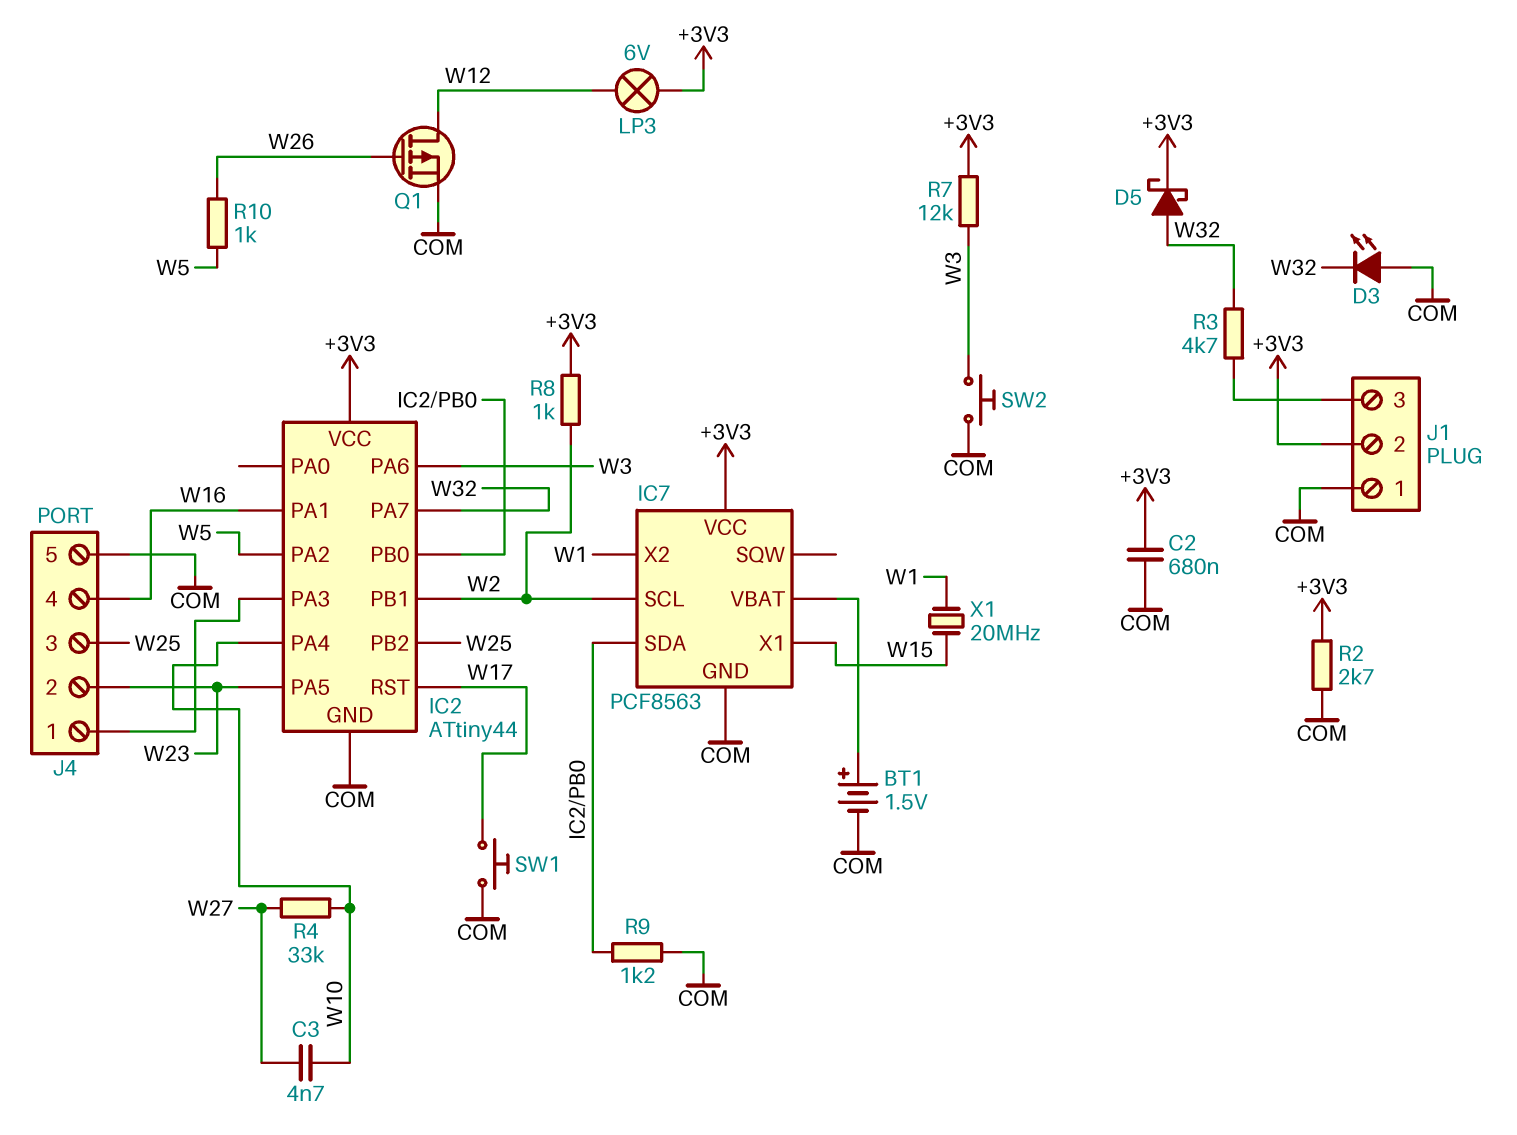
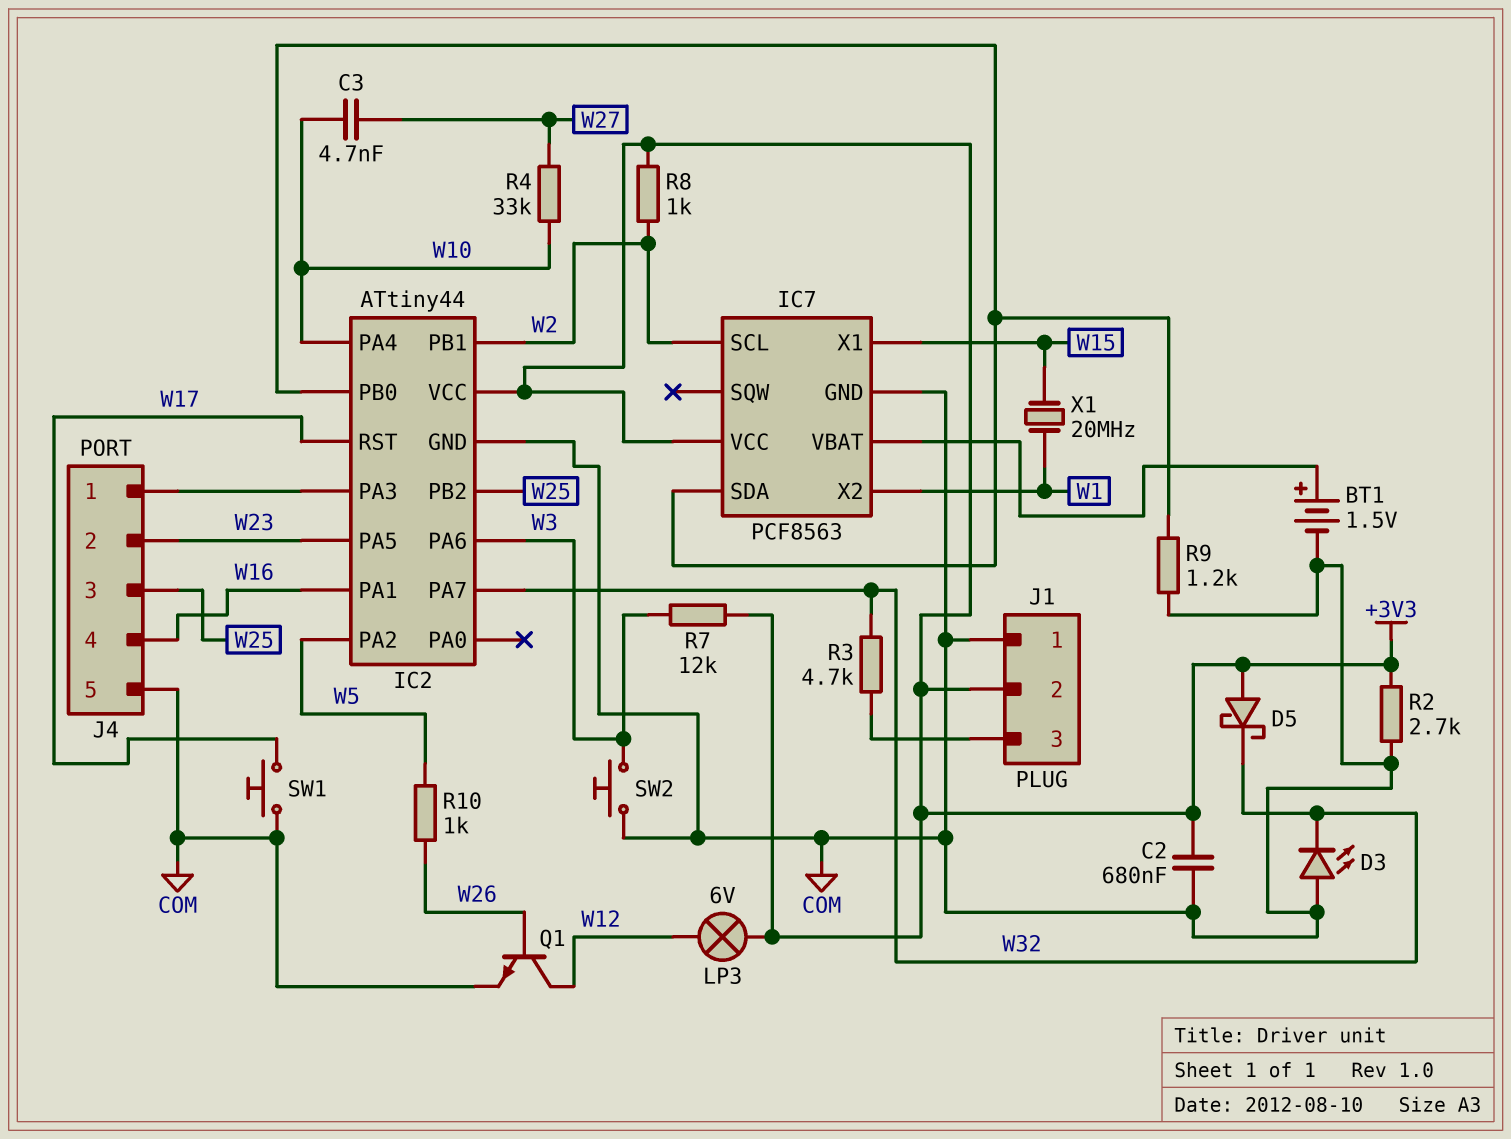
D5: schottky (A W32, K +3V3) -> schottky (A +3V3, K W32)
Q1: PMOS (G W26, D W12, S COM) -> NPN (B W26, C W12, E COM)

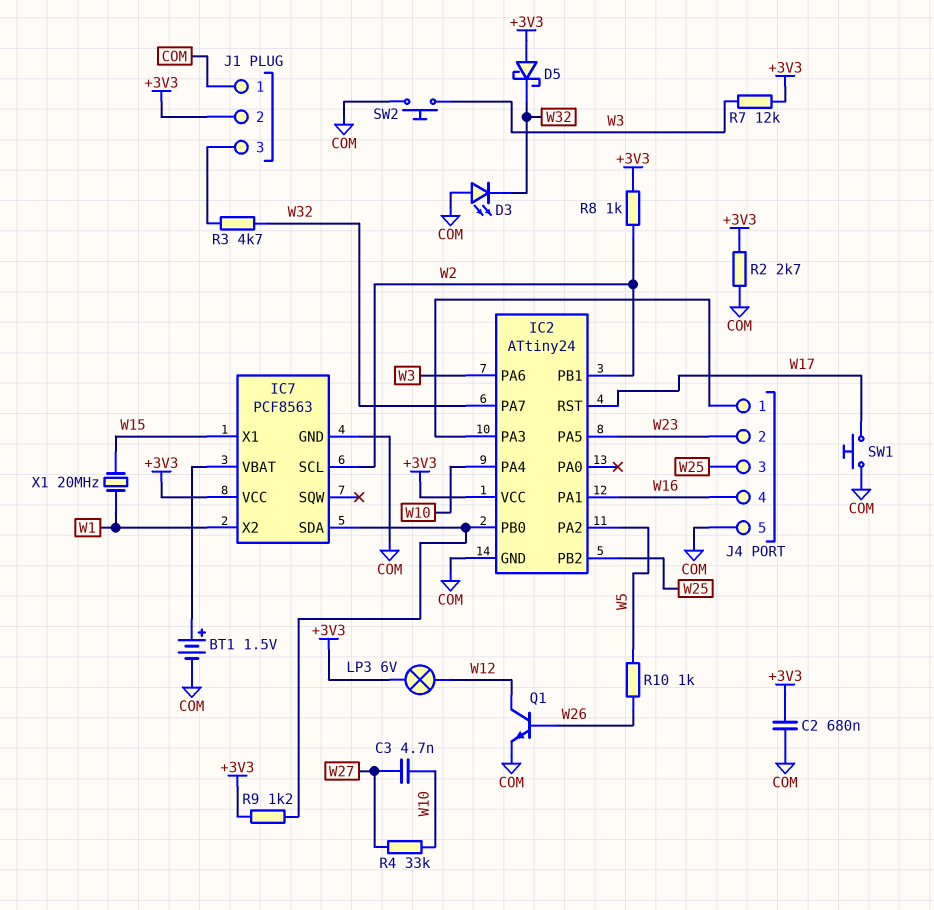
IC2: ATtiny44 -> ATtiny24
R9: 1.2k (COM, IC2/PB0) -> 1.2k (+3V3, IC2/PB0)

